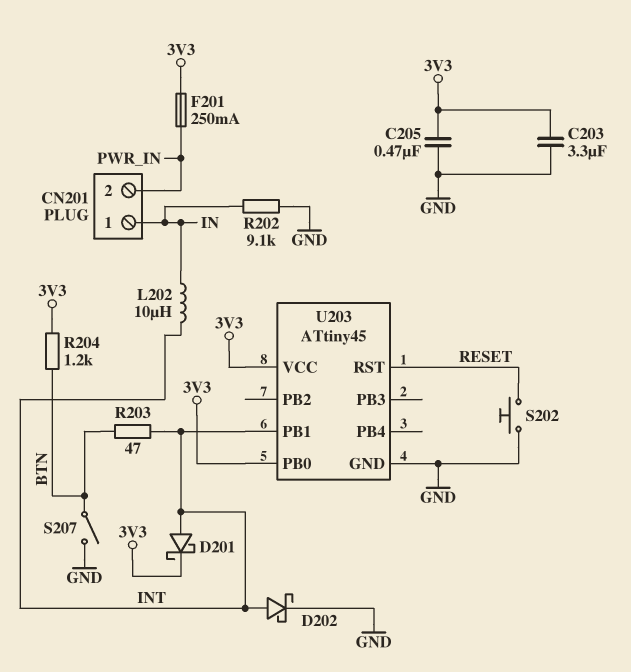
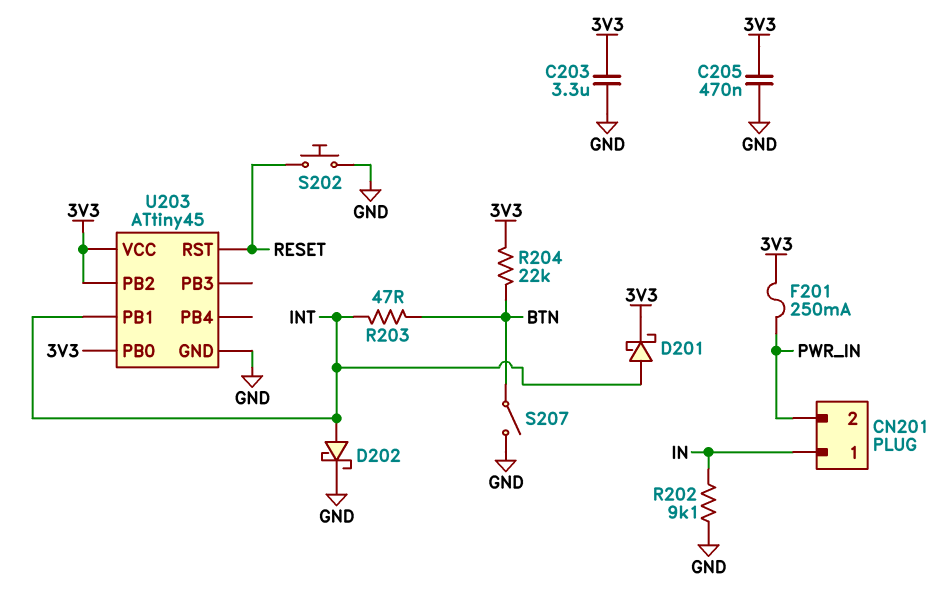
L202: 10uH (IN, INT) -> none
R204: 1.2k (3V3, BTN) -> 22k (3V3, BTN)
U203 pin PB2: none -> 3V3

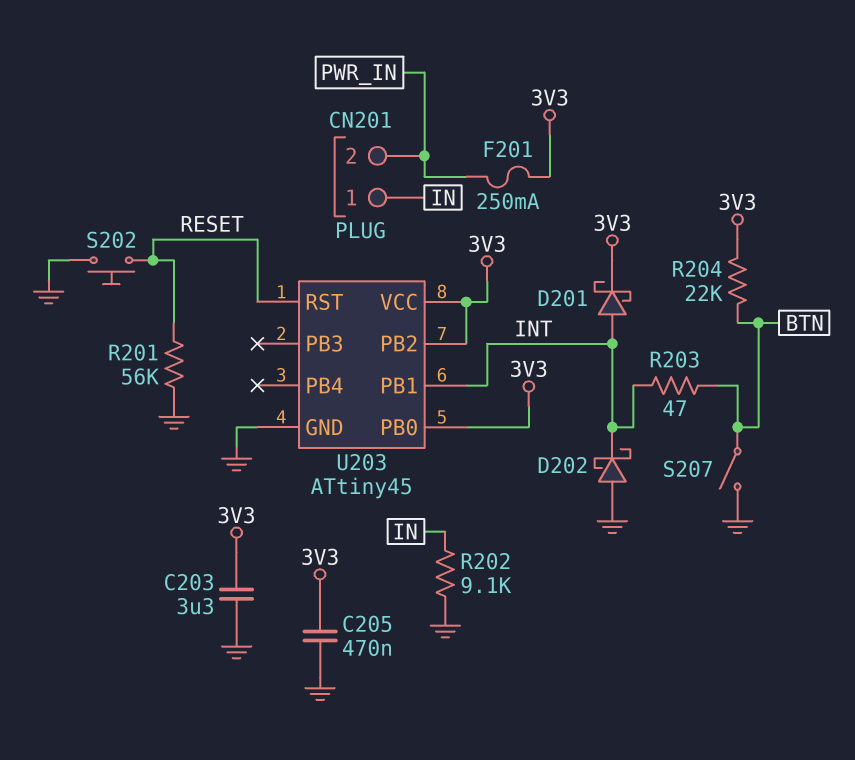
D202: schottky (A INT, K GND) -> schottky (A GND, K INT)
R201: none -> 56k (GND, RESET)

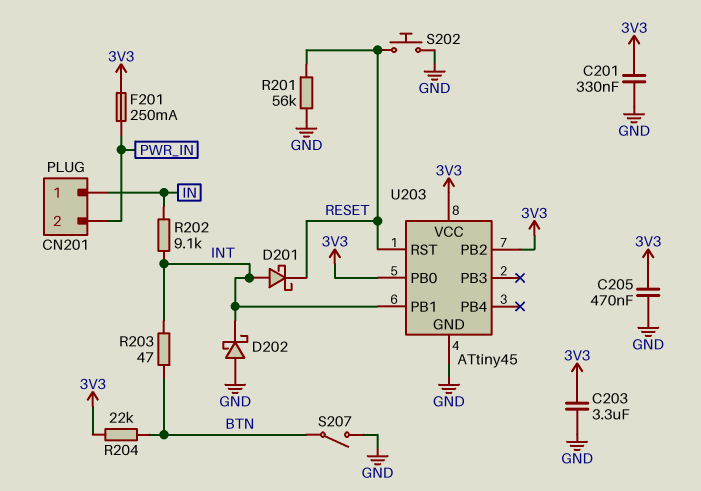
C201: none -> 330nF (3V3, GND)
D201: schottky (A INT, K 3V3) -> schottky (A INT, K RESET)
R202: 9.1k (GND, IN) -> 9.1k (IN, INT)

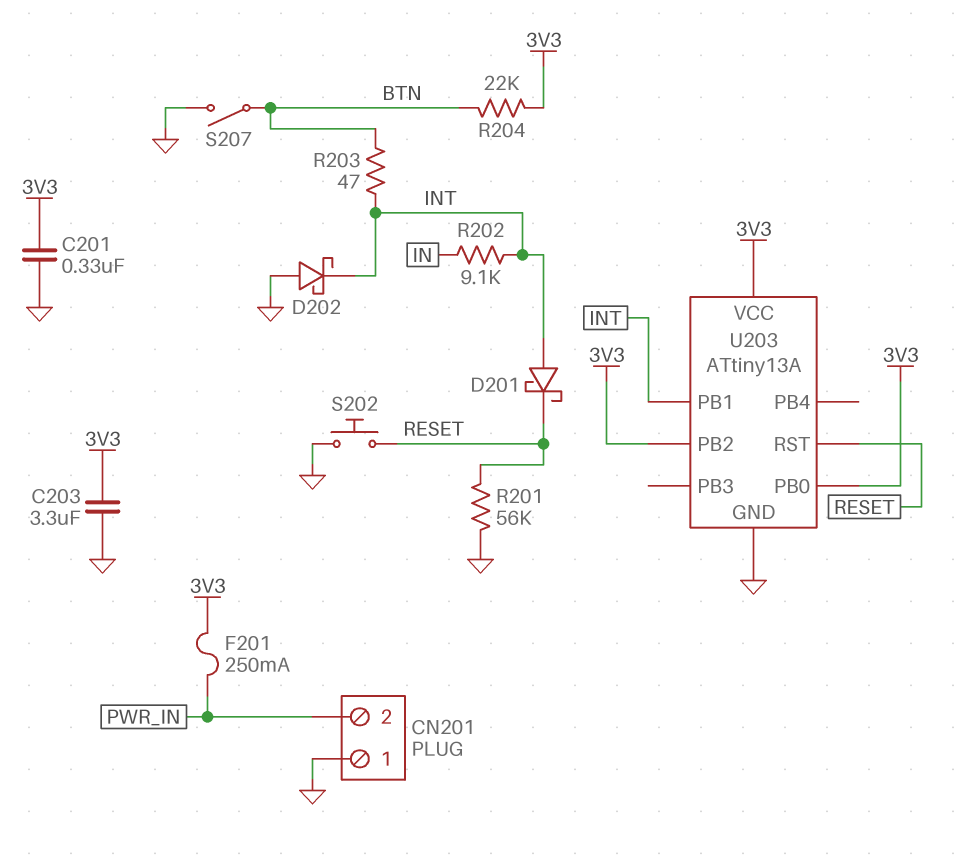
C205: 470nF (3V3, GND) -> none
CN201 pin 1: IN -> GND
U203: ATtiny45 -> ATtiny13A

